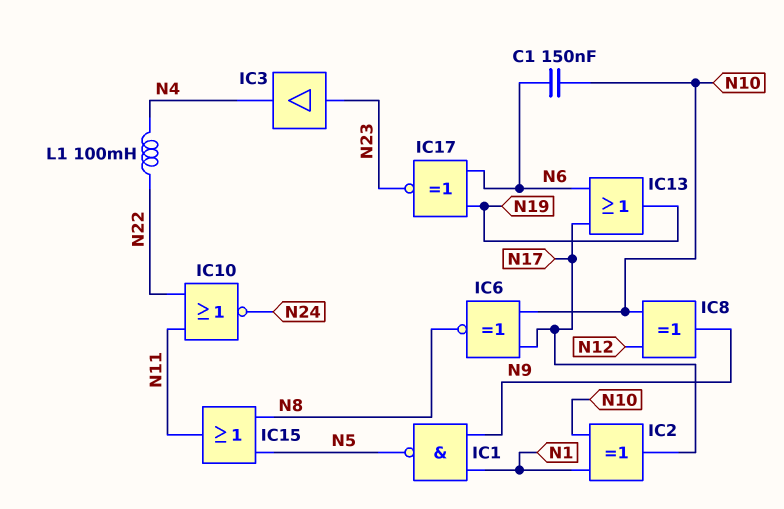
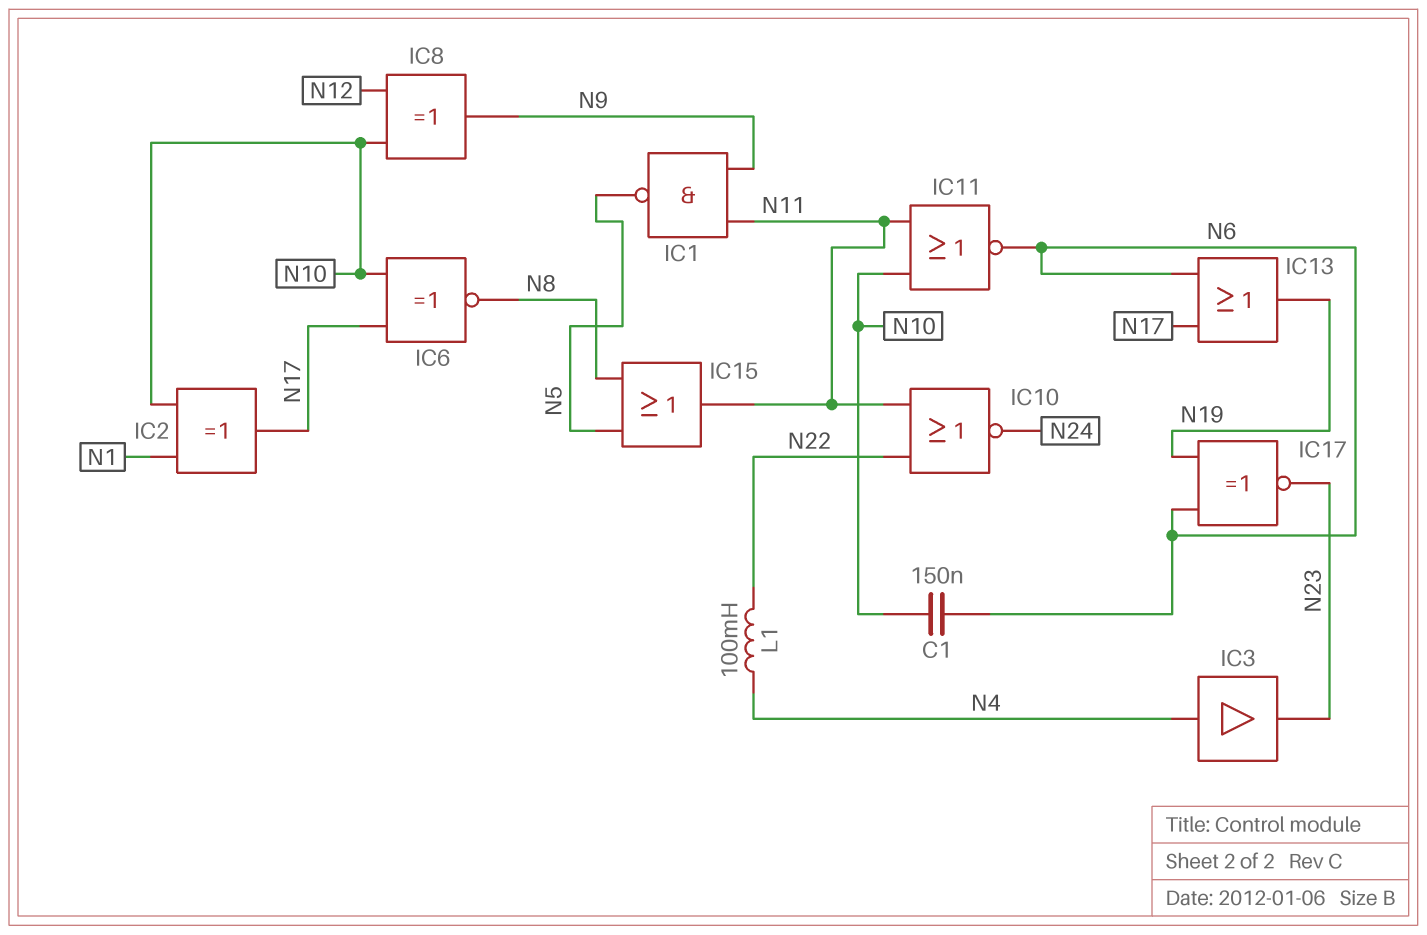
IC1: NAND (in N1, in N9, out N5) -> NAND (in N9, in N11, out N5)
IC3: buffer (in N23, out N4) -> buffer (in N4, out N23)
IC11: none -> NOR (in N10, in N11, out N6)

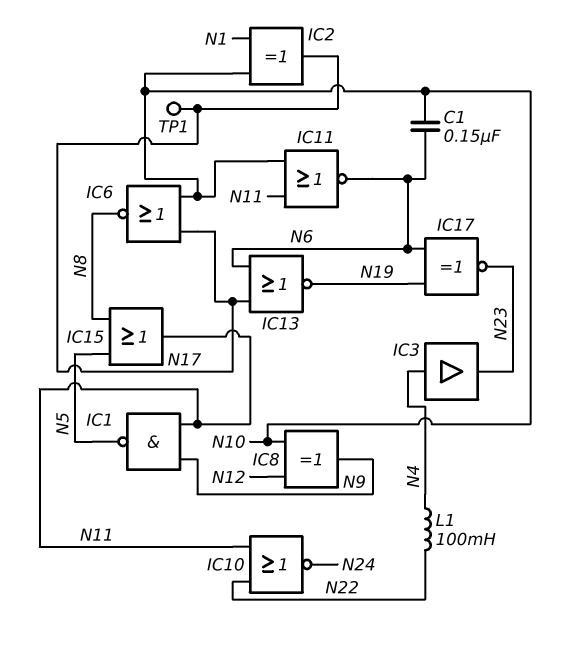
IC6: XNOR (in N10, in N17, out N8) -> NOR (in N10, in N17, out N8)
IC13: OR (in N6, in N17, out N19) -> NOR (in N6, in N17, out N19)
TP1: none -> test point (N17)

